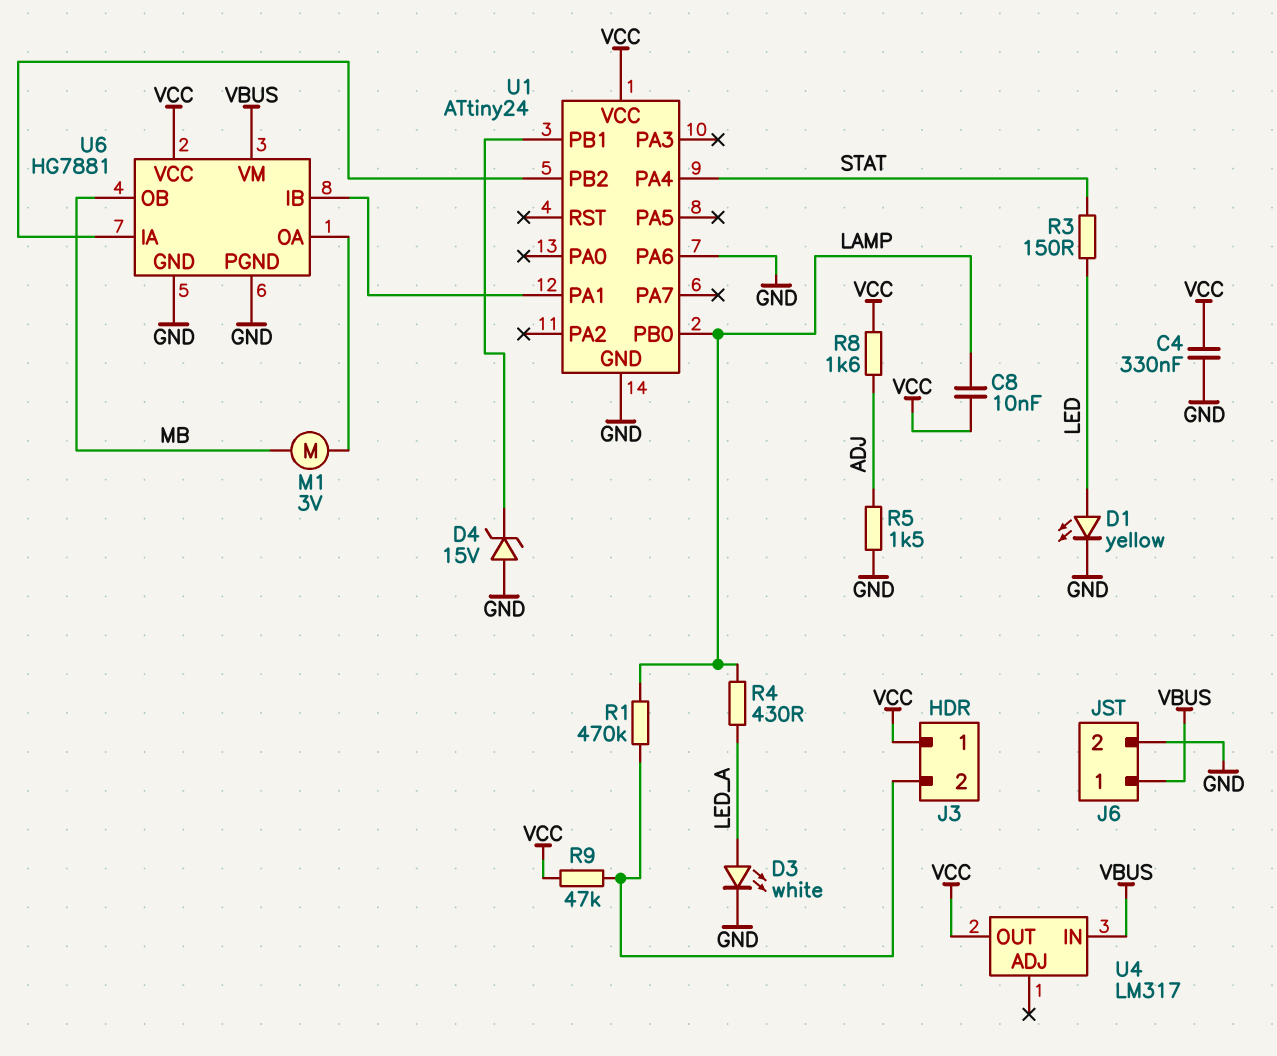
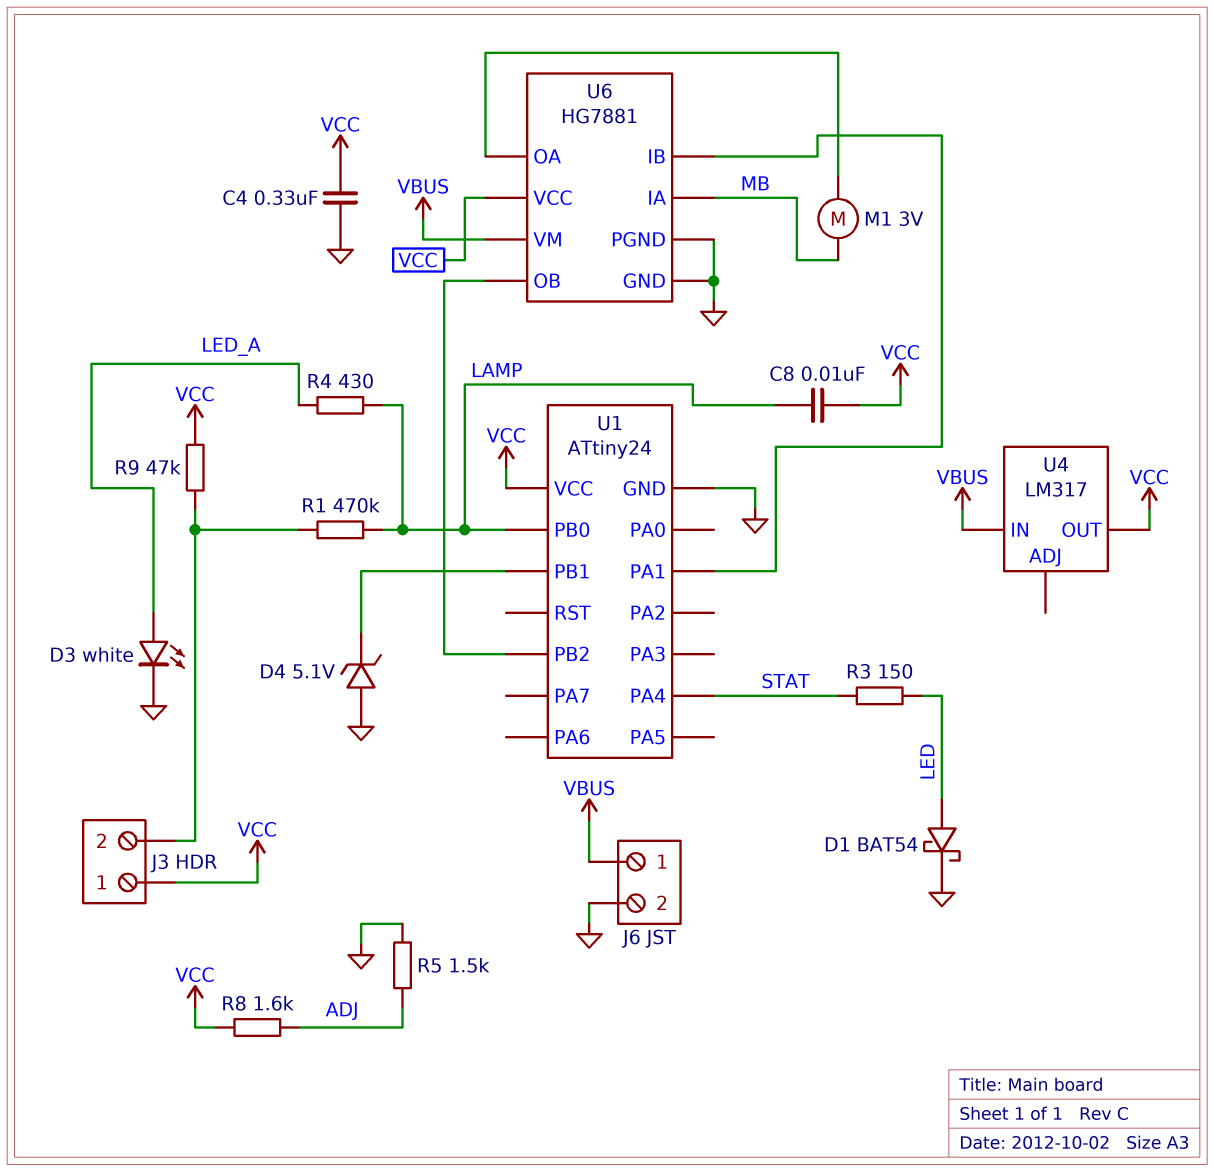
D1: LED yellow (A LED, K GND) -> schottky BAT54 (A LED, K GND)
D4: zener 15V (A GND, K U1/PB1) -> zener 5.1V (A GND, K U1/PB1)
U1 pin PA6: GND -> none
U6 pin IA: U1/PB2 -> MB
U6 pin OB: MB -> U1/PB2

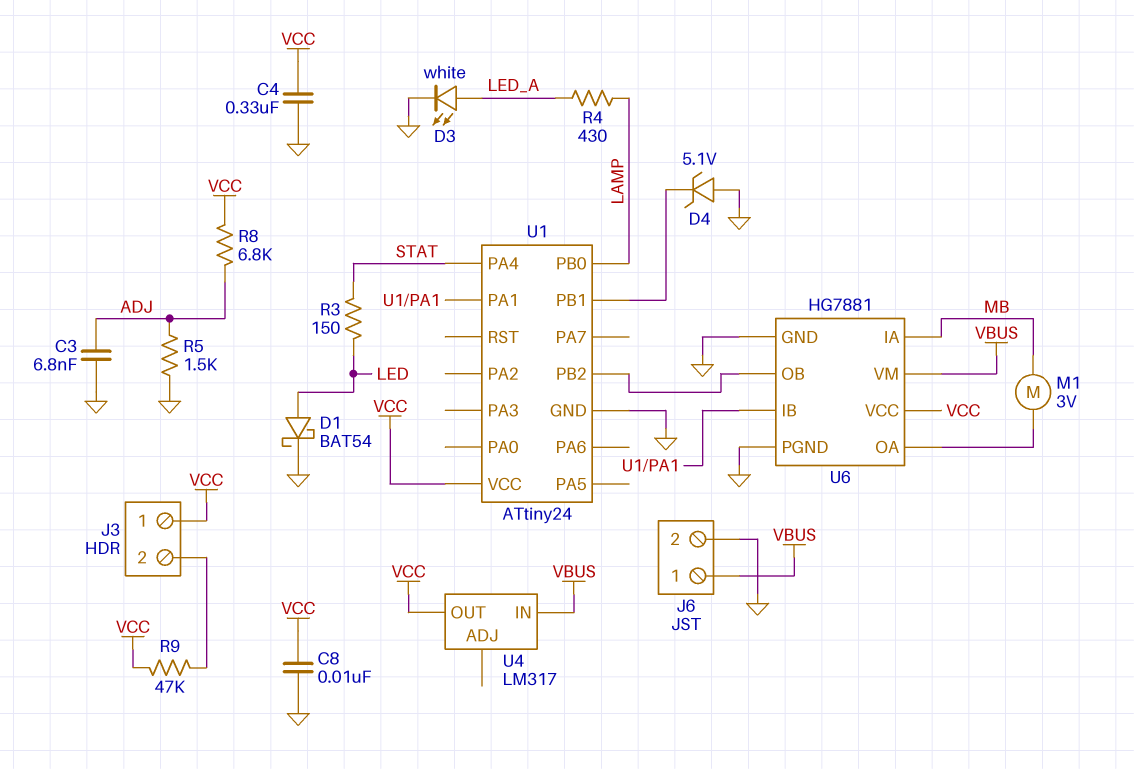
C3: none -> 6.8nF (ADJ, GND)
C8: 10nF (LAMP, VCC) -> 10nF (GND, VCC)
R1: 470k (J3/2, LAMP) -> none
R8: 1.6k (ADJ, VCC) -> 6.8k (ADJ, VCC)

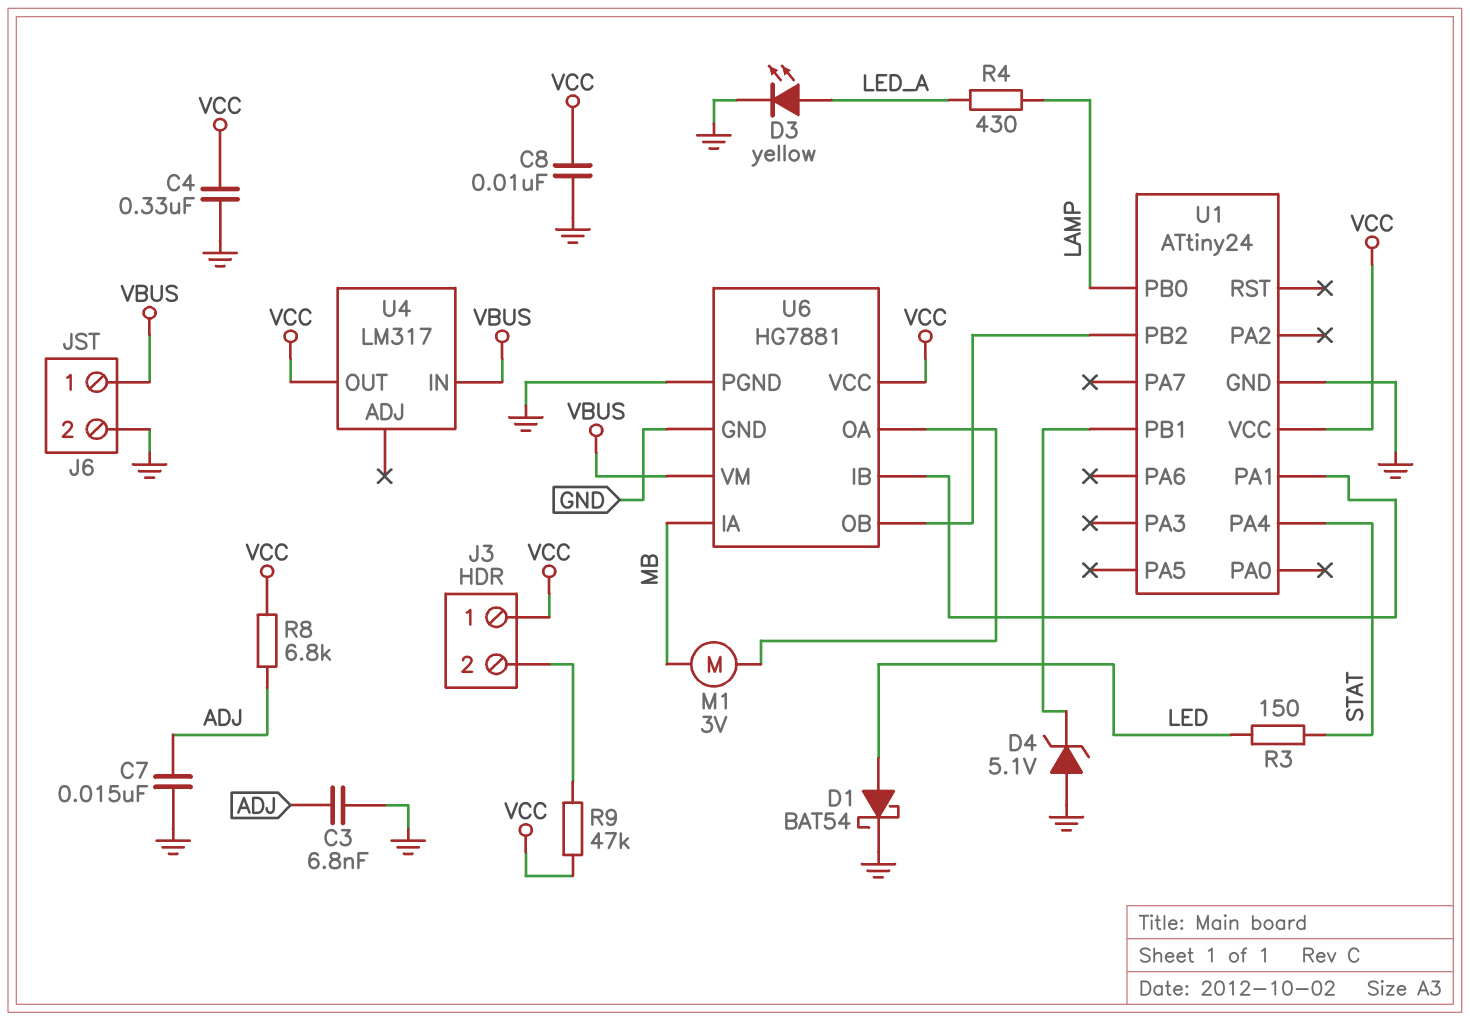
C7: none -> 15nF (ADJ, GND)
D3: LED white (A LED_A, K GND) -> LED yellow (A LED_A, K GND)
R5: 1.5k (ADJ, GND) -> none

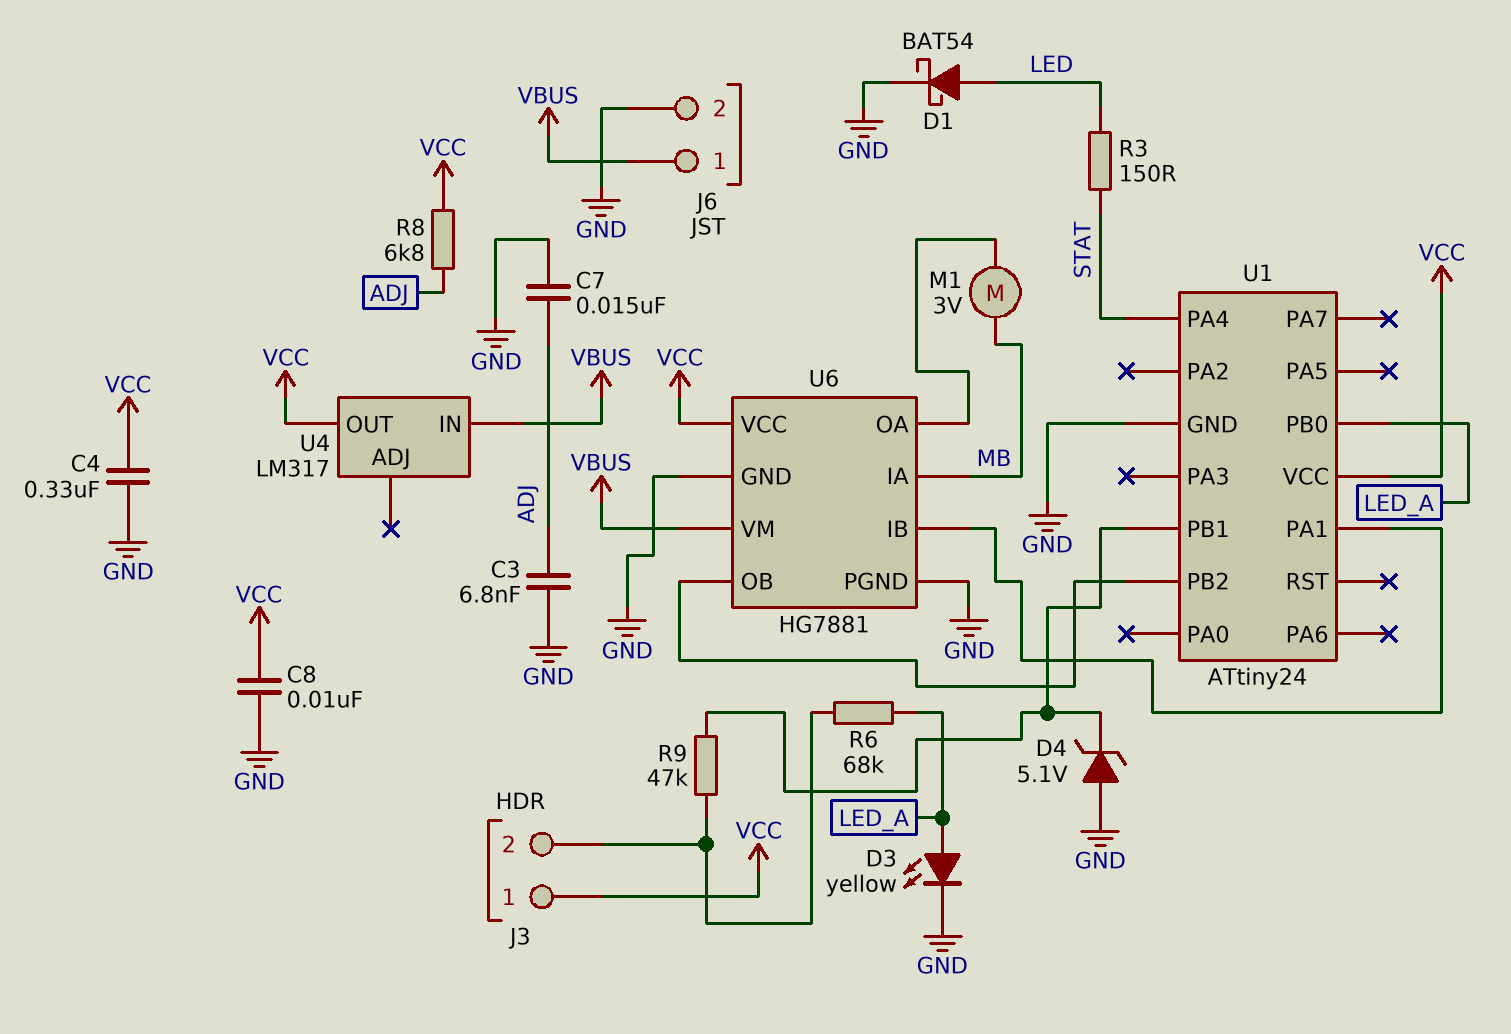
R4: 430 (LAMP, LED_A) -> none
R6: none -> 68k (J3/2, LED_A)
R9: 47k (J3/2, VCC) -> 47k (J3/2, U1/PB1)
U1 pin PB0: LAMP -> LED_A

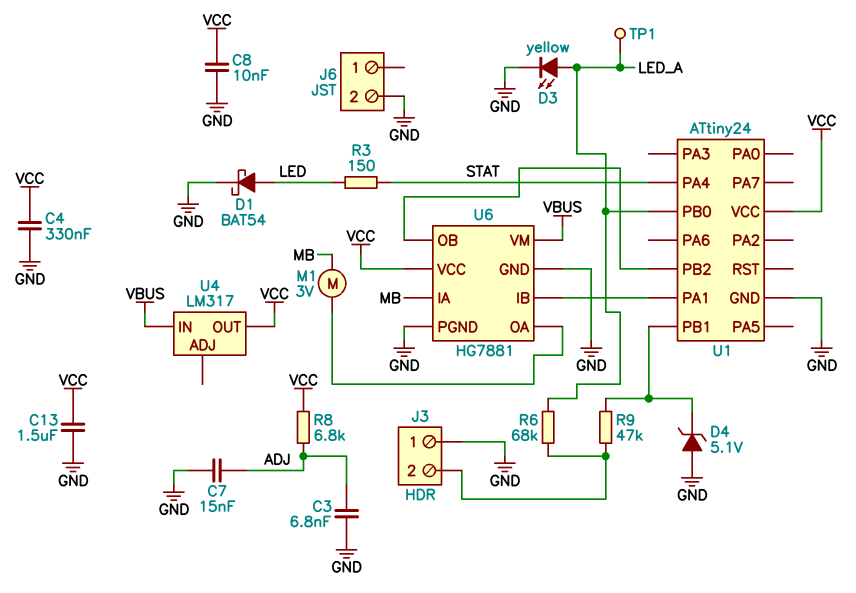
C13: none -> 1.5uF (GND, VCC)
J3 pin 1: VCC -> GND
J6 pin 1: VBUS -> none
TP1: none -> test point (LED_A)

